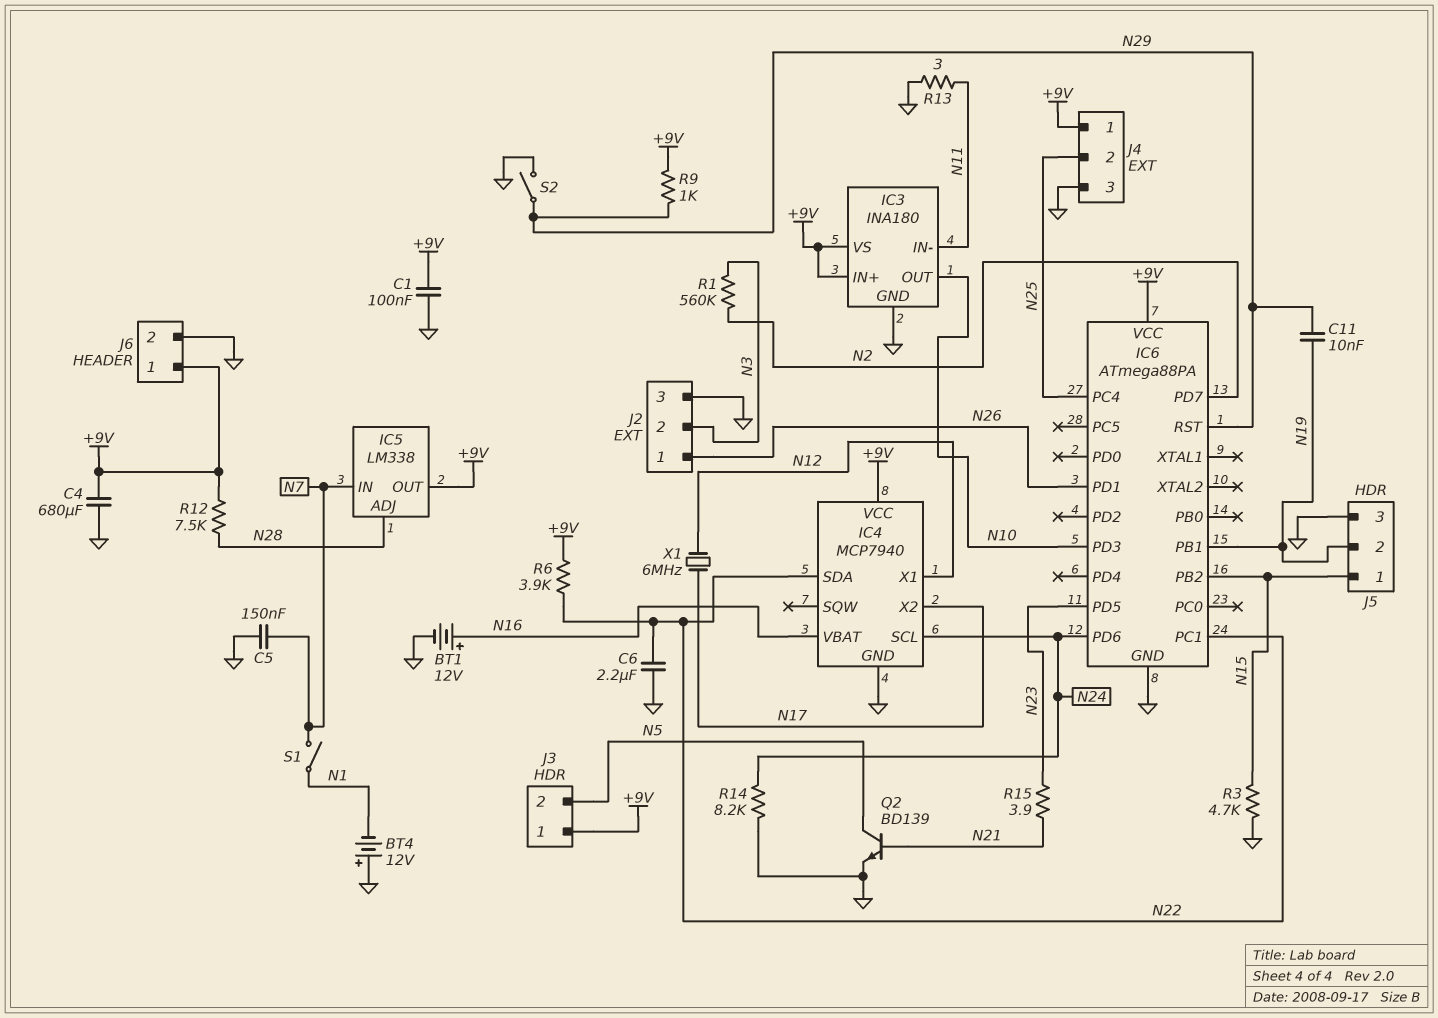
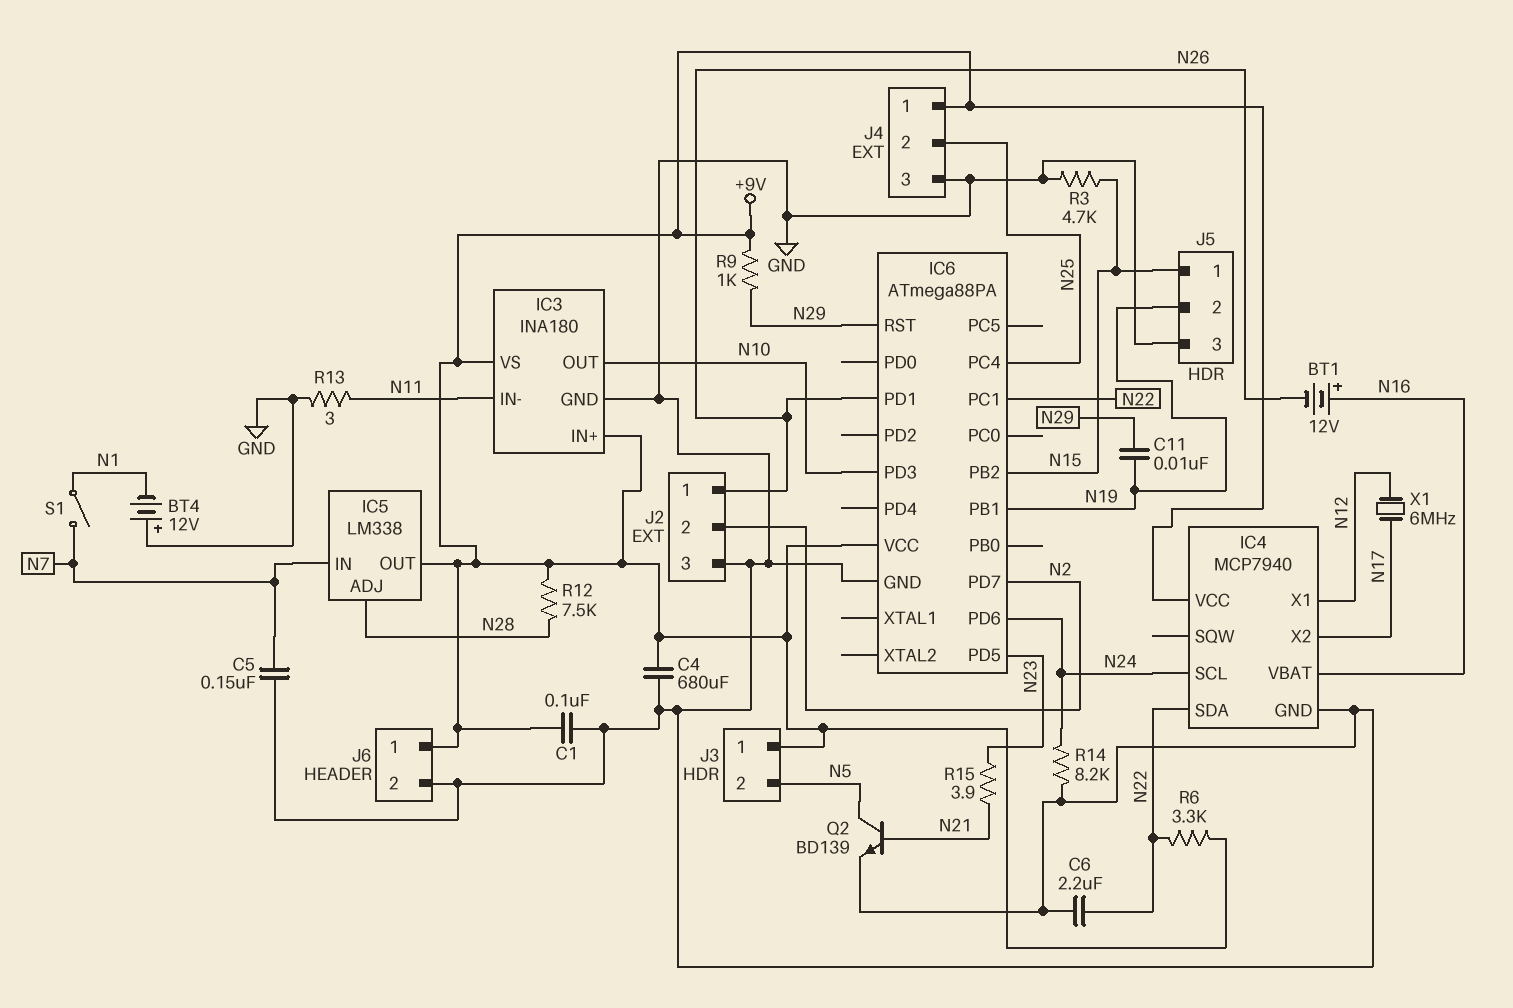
BT1: 12V (plus N16, minus GND) -> 12V (plus N16, minus N26)
J2 pin 2: N3 -> N2
R1: 560k (N2, N3) -> none
R6: 3.9k (+9V, N22) -> 3.3k (+9V, N22)
S2: switch (GND, N29) -> none

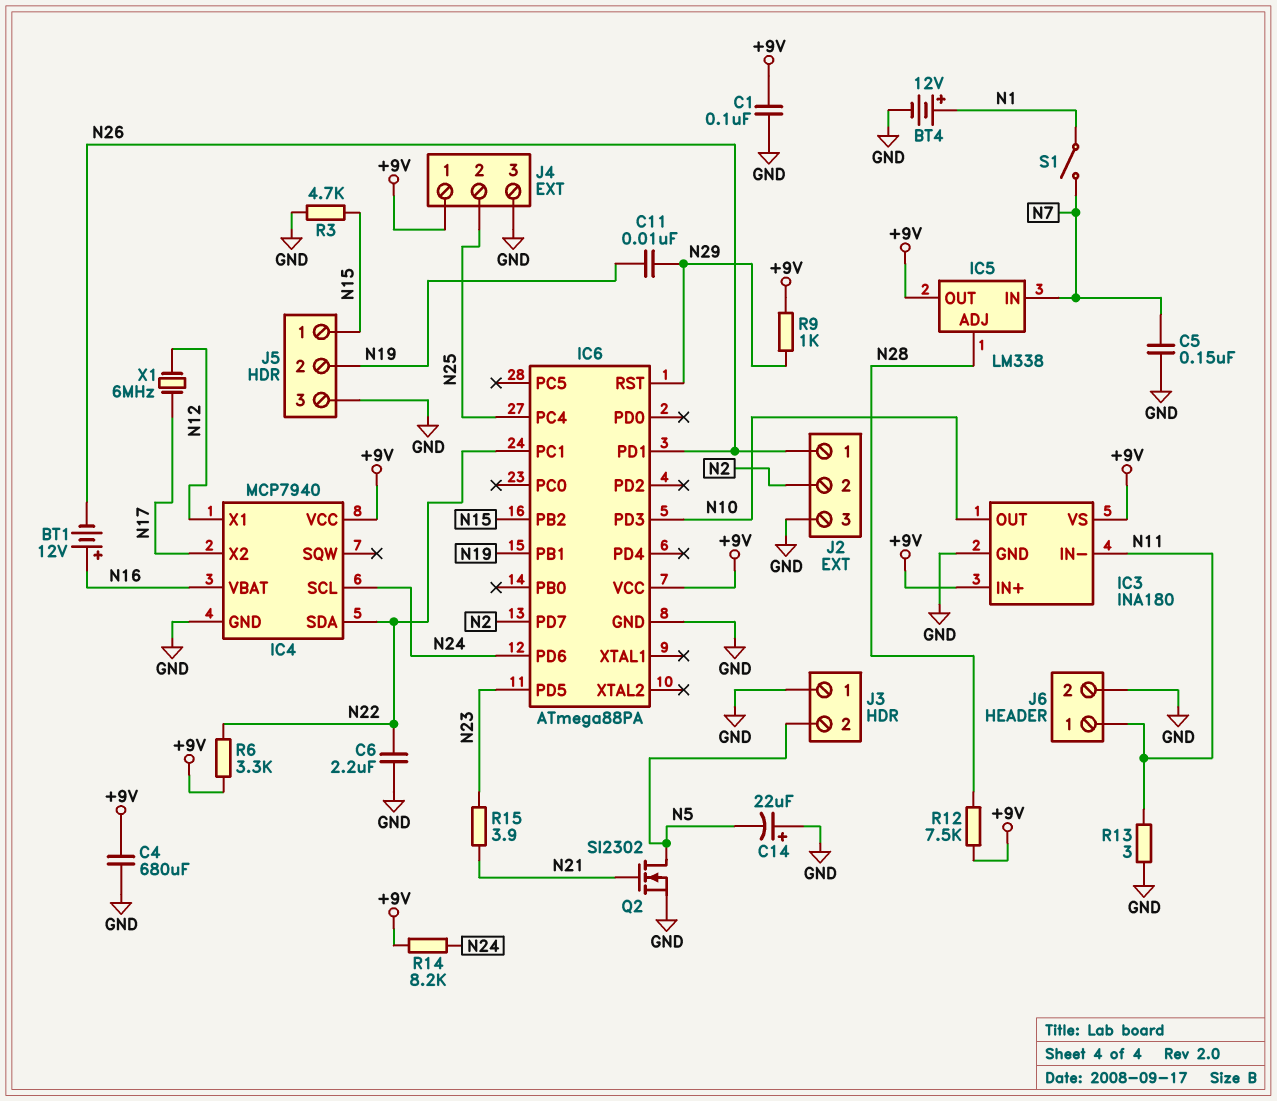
BT4: 12V (plus GND, minus N1) -> 12V (plus N1, minus GND)
C14: none -> 22uF (plus GND, minus N5)
J3 pin 1: +9V -> GND
J6 pin 1: +9V -> N11
Q2: NPN BD139 (B N21, C N5, E GND) -> NMOS SI2302 (G N21, D N5, S GND)
R14: 8.2k (GND, N24) -> 8.2k (+9V, N24)

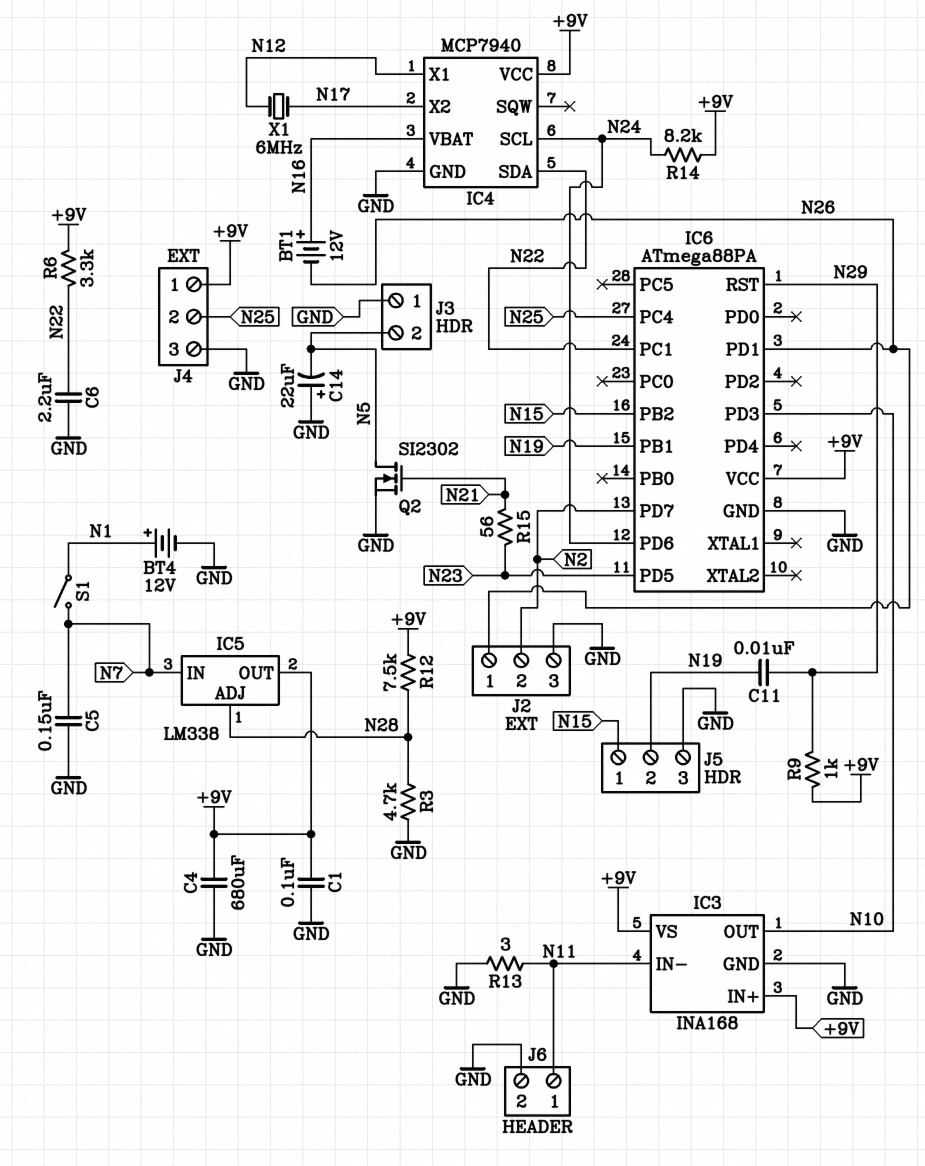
IC3: INA180 -> INA168
R3: 4.7k (GND, N15) -> 4.7k (GND, N28)
R15: 3.9 (N21, N23) -> 56 (N21, N23)

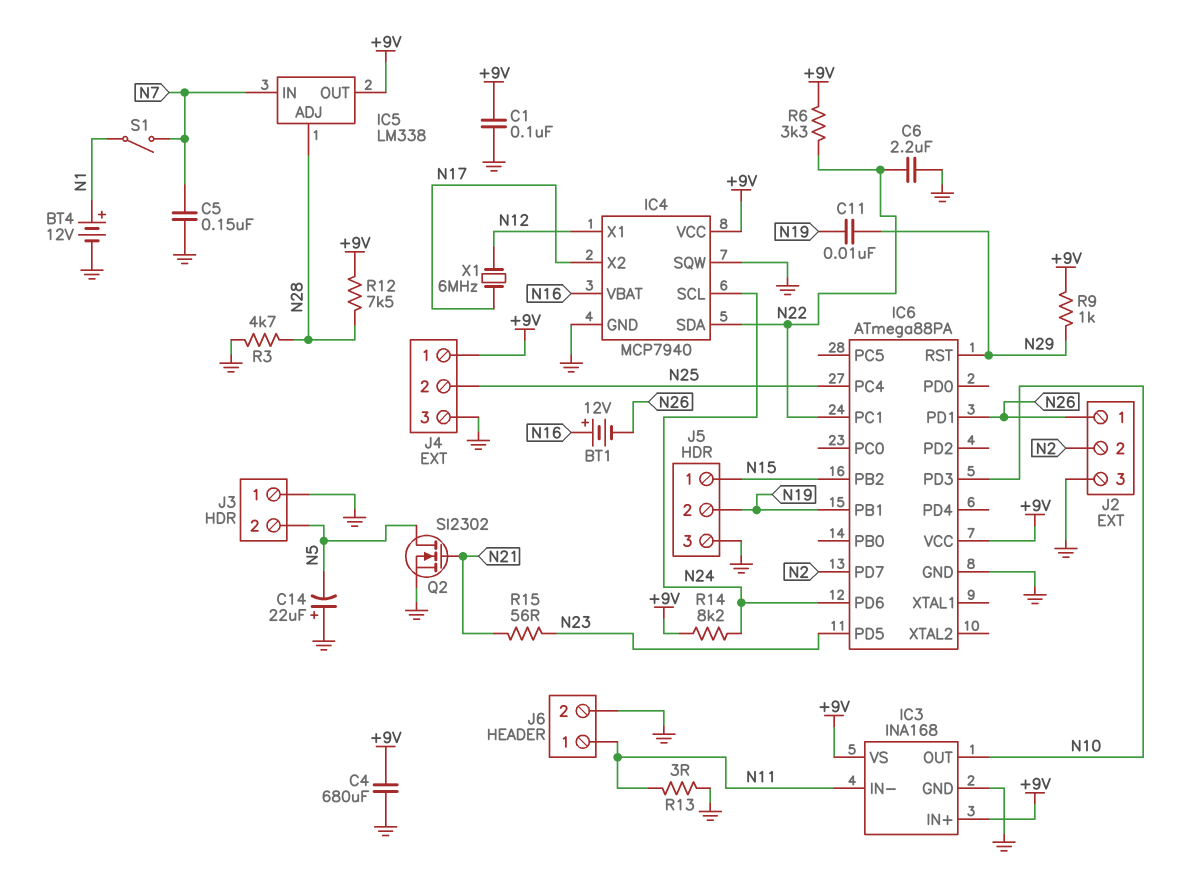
IC4 pin SQW: none -> GND

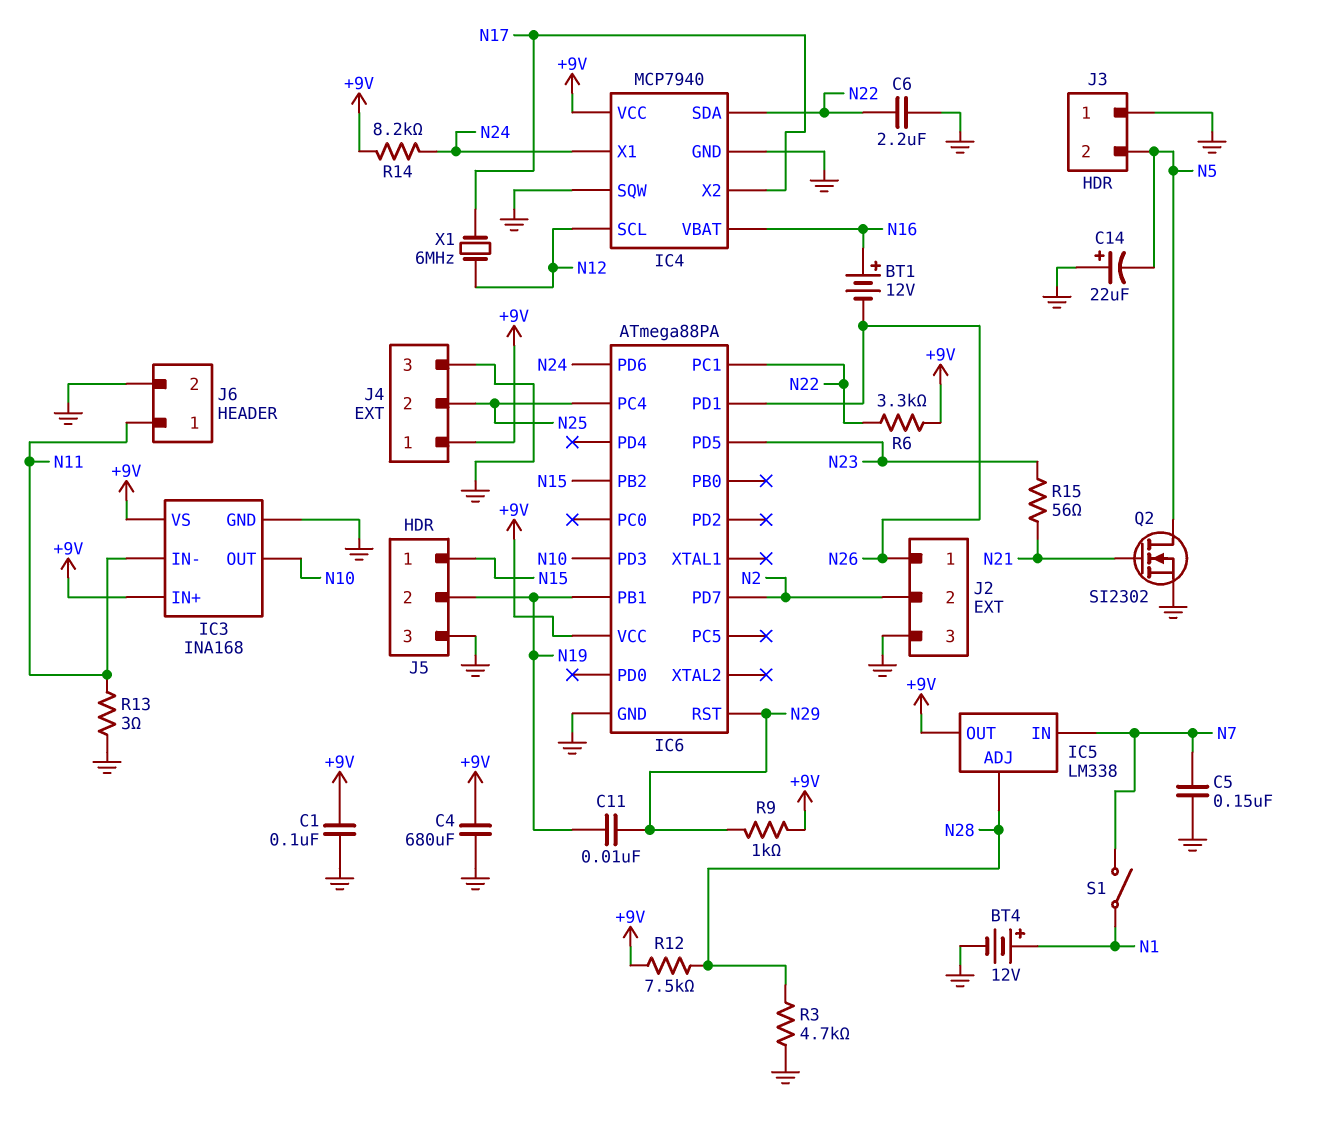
IC4 pin SCL: N24 -> N12
IC4 pin X1: N12 -> N24

